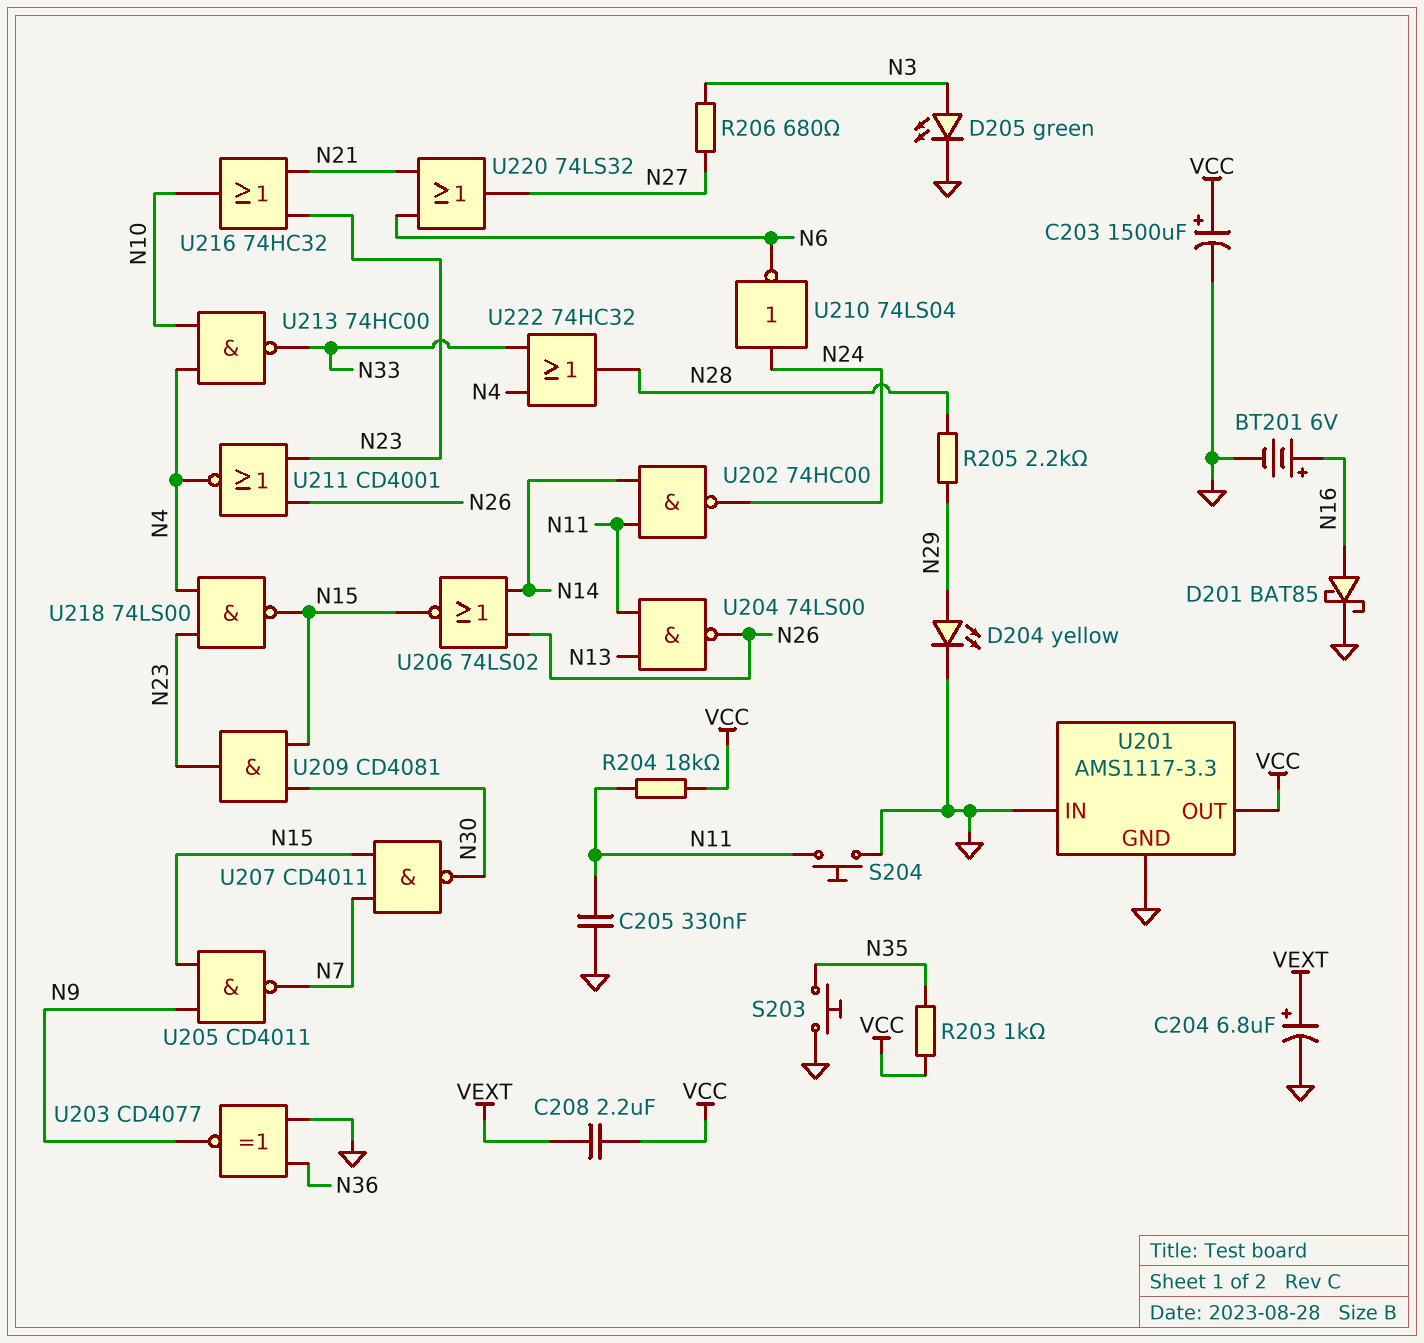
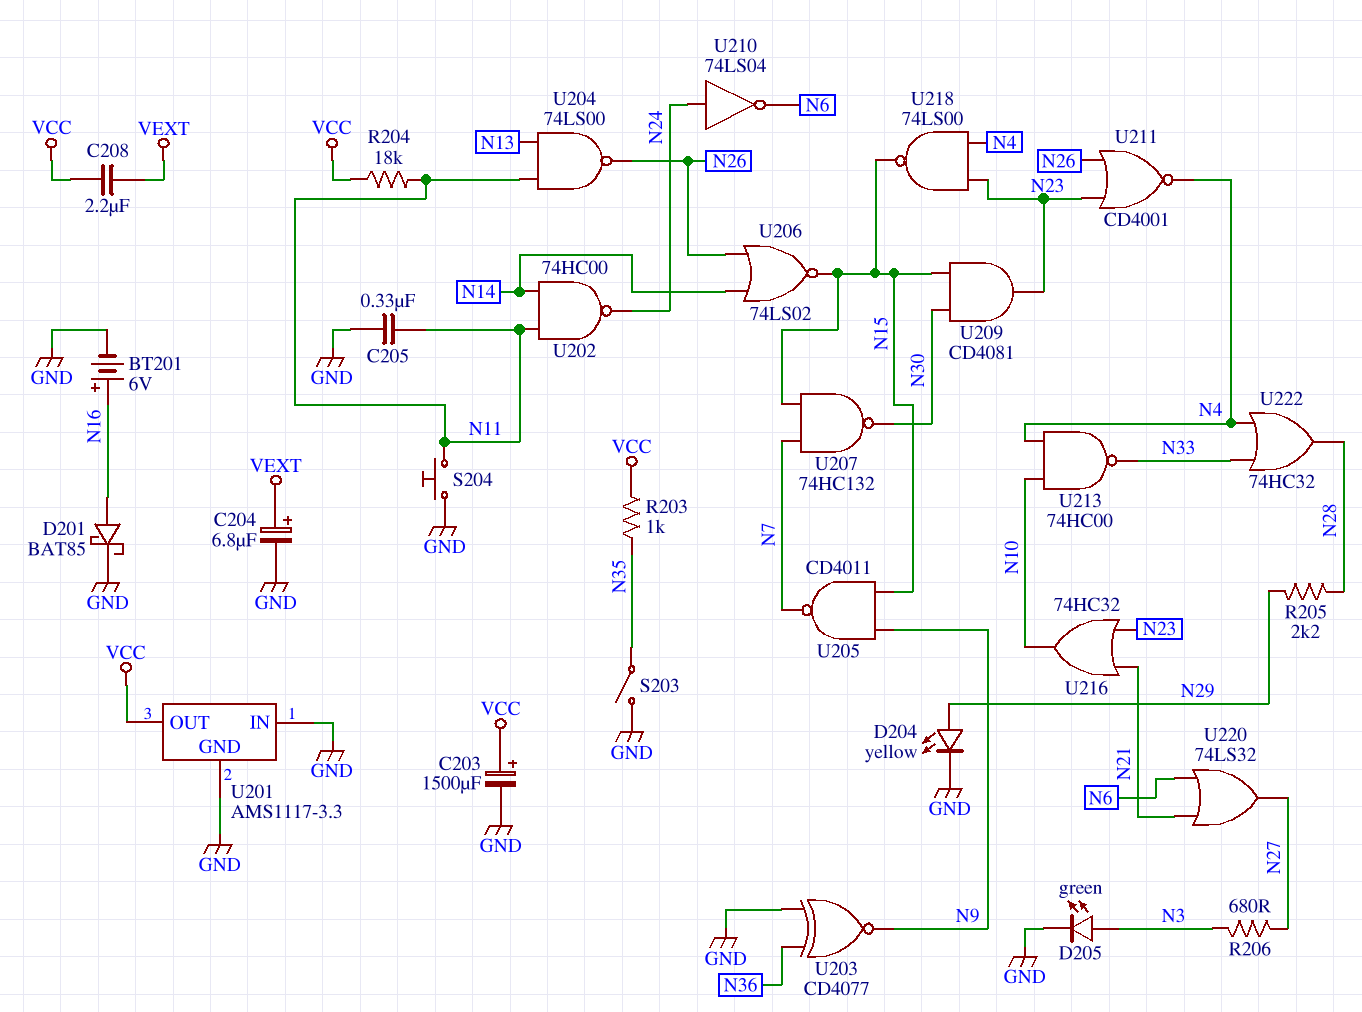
S203: button (GND, N35) -> switch (GND, N35)
U207: NAND CD4011 (in N7, in N15, out N30) -> NAND 74HC132 (in N7, in N15, out N30)

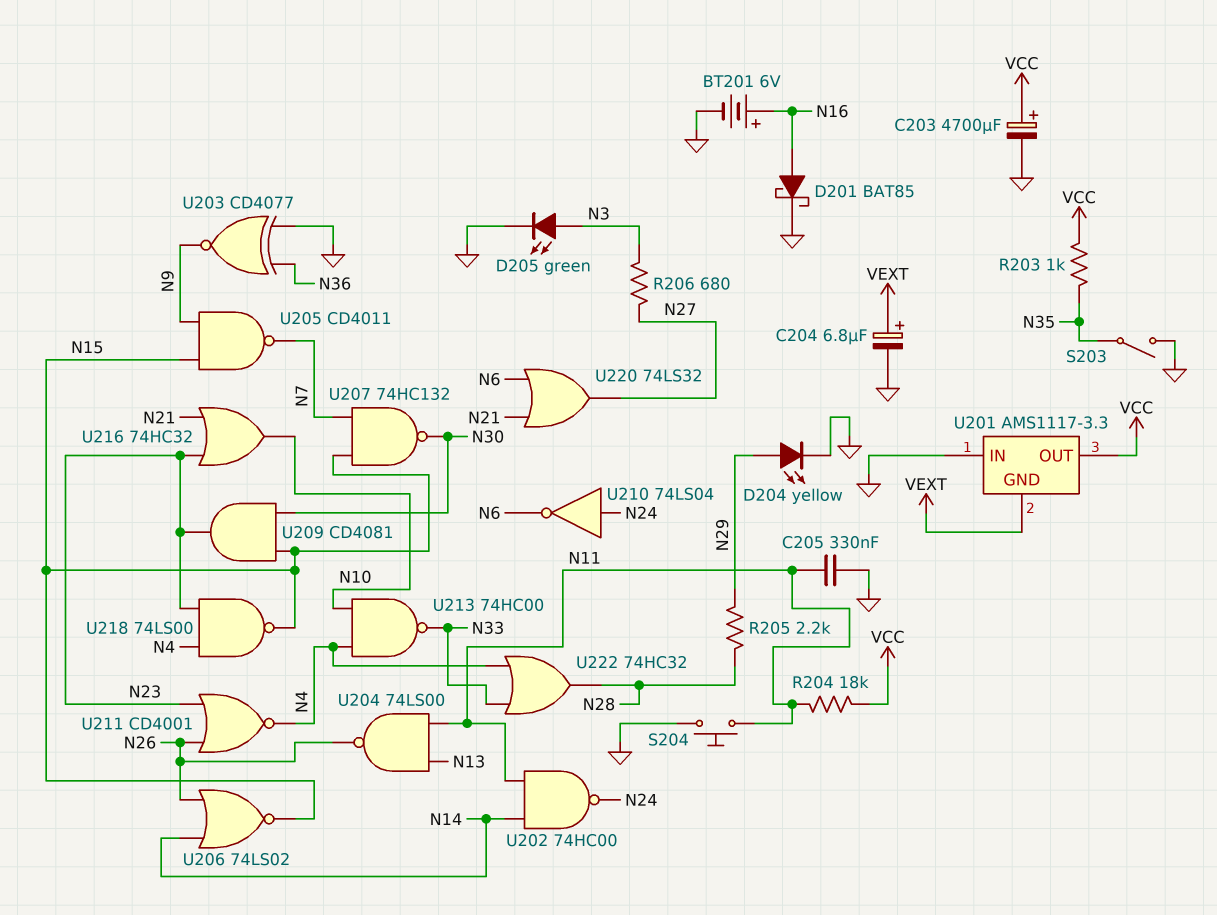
C203: 1500uF (plus VCC, minus GND) -> 4700uF (plus VCC, minus GND)
C208: 2.2uF (VCC, VEXT) -> none
U201 pin GND: GND -> VEXT

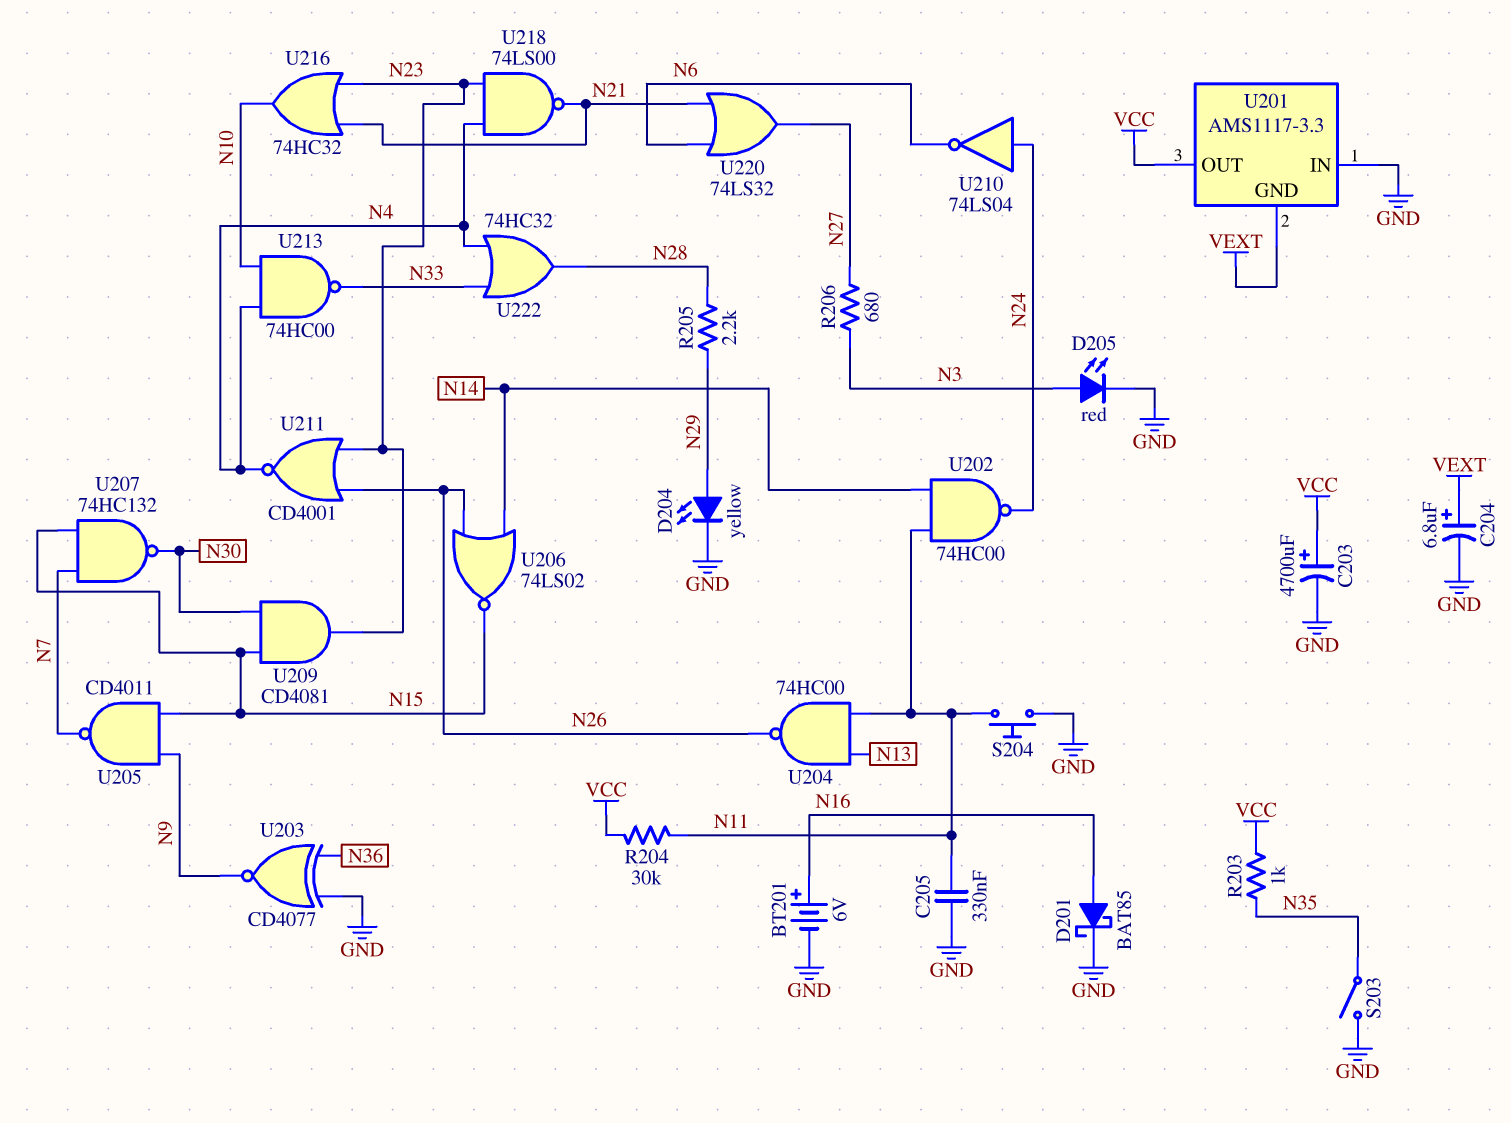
D205: LED green (A N3, K GND) -> LED red (A N3, K GND)
R204: 18k (N11, VCC) -> 30k (N11, VCC)
U204: NAND 74LS00 (in N11, in N13, out N26) -> NAND 74HC00 (in N11, in N13, out N26)
U218: NAND 74LS00 (in N4, in N23, out N15) -> NAND 74LS00 (in N4, in N23, out N21)

